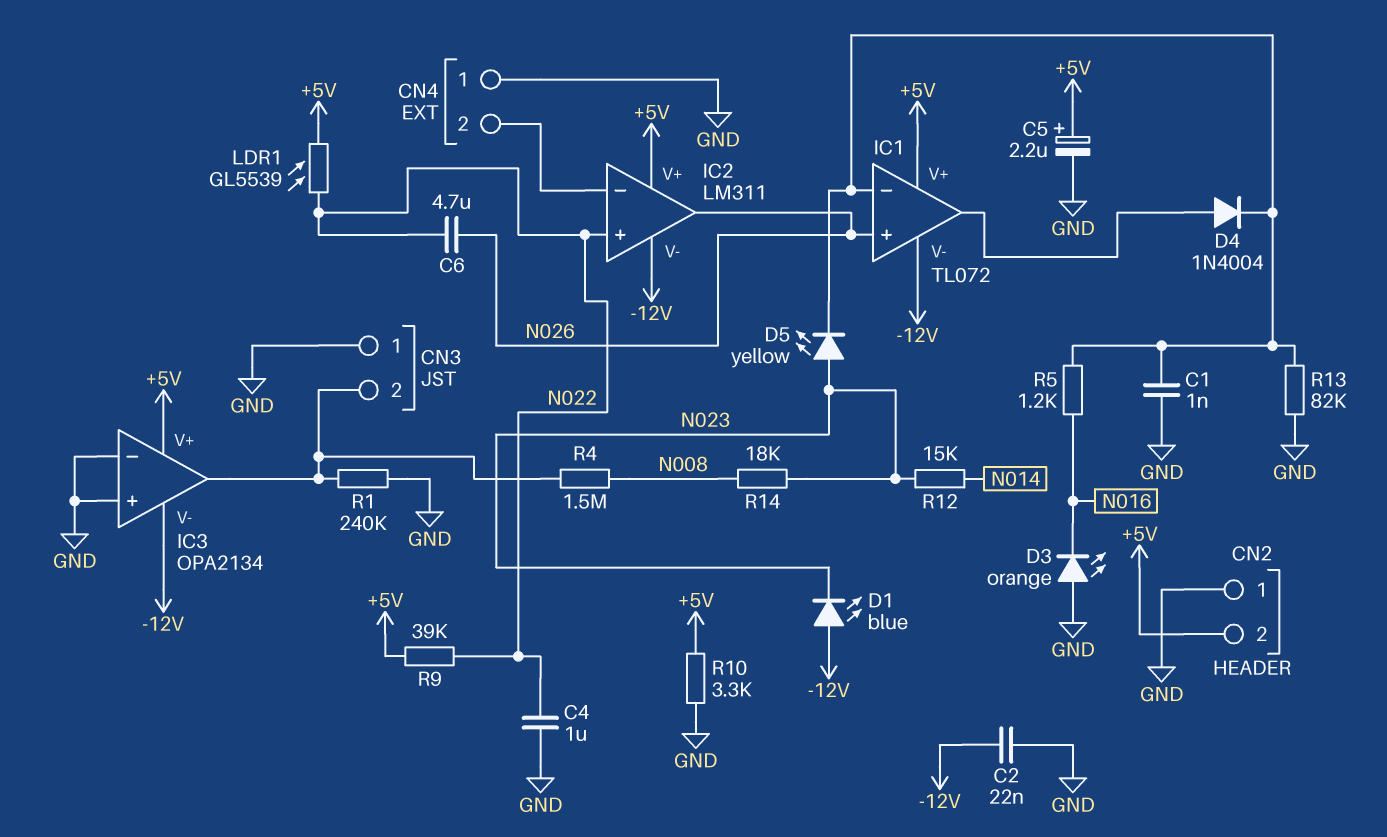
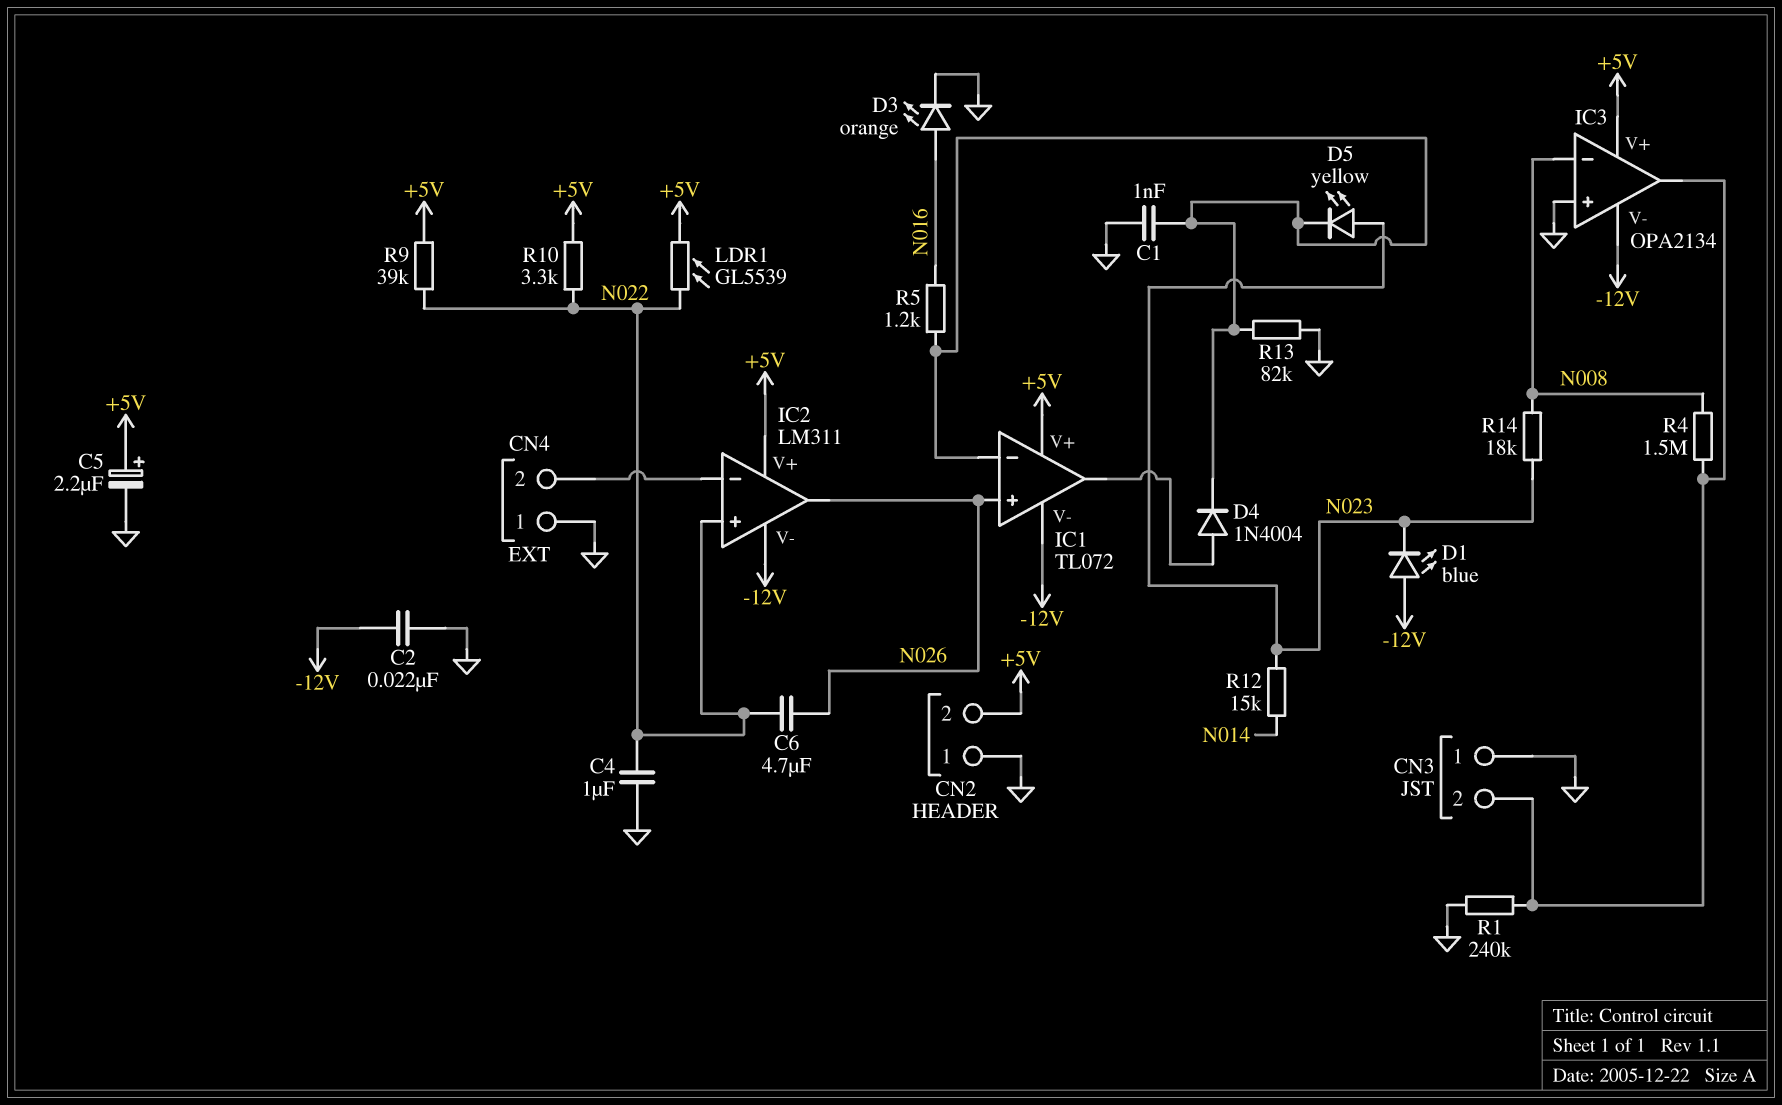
D3: LED orange (A GND, K N016) -> LED orange (A N016, K GND)
IC3 pin in-: GND -> N008
R10: 3.3k (+5V, GND) -> 3.3k (+5V, N022)

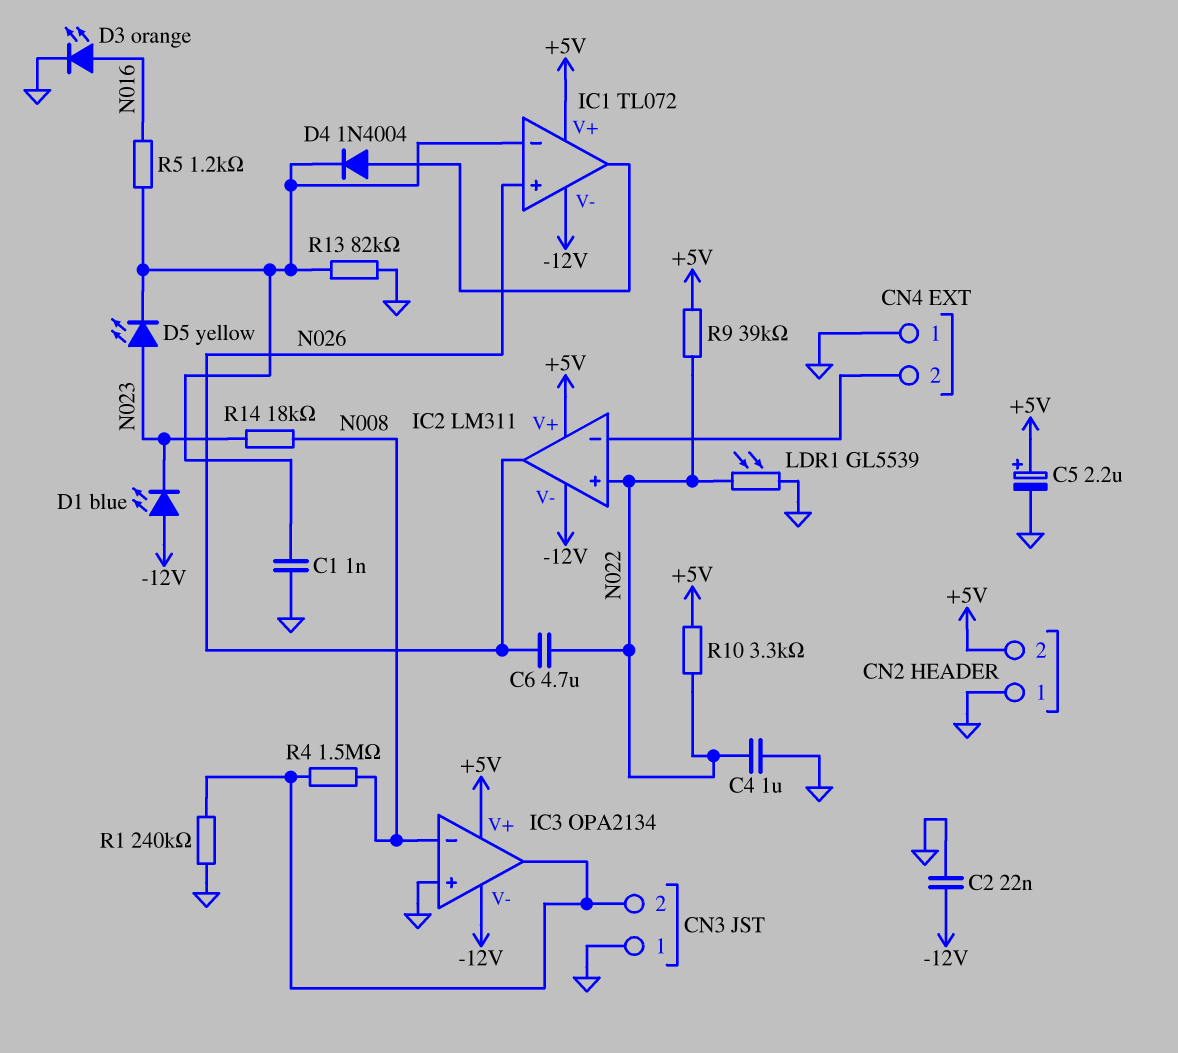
LDR1: GL5539 (+5V, N022) -> GL5539 (GND, N022)
R12: 15k (N014, N023) -> none

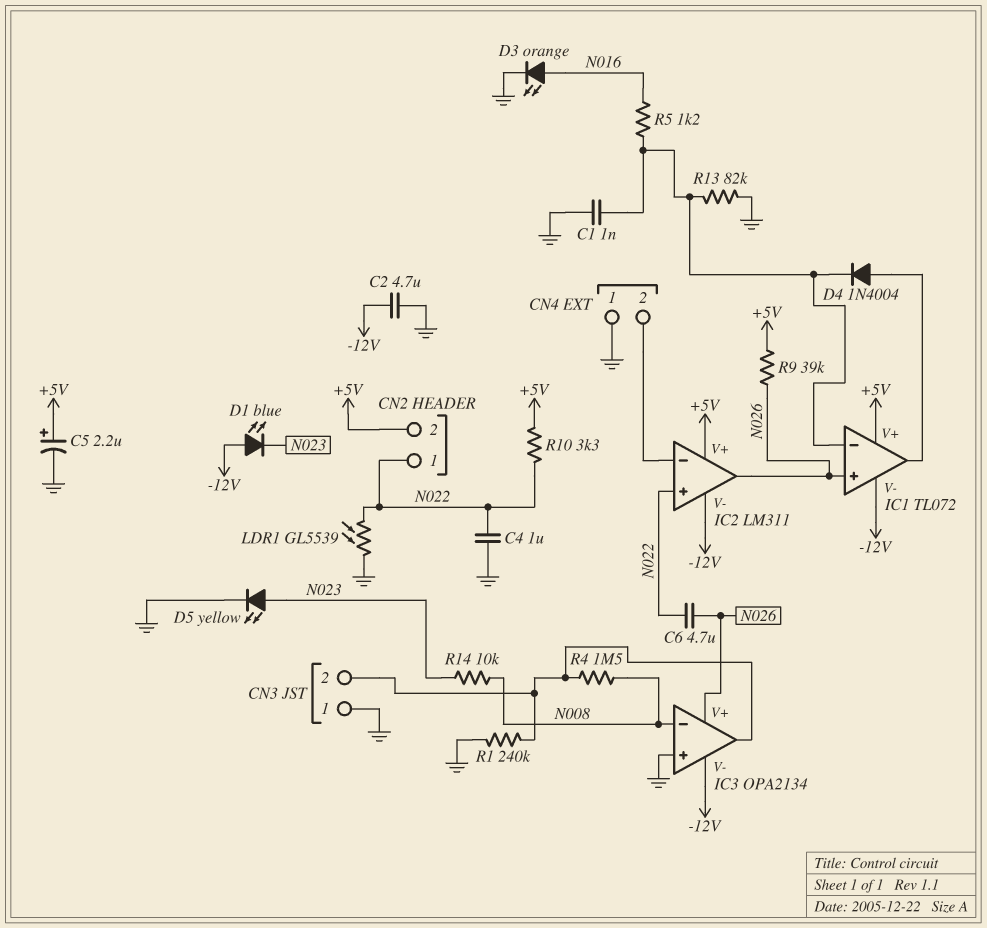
C2: 22nF (-12V, GND) -> 4.7uF (-12V, GND)
CN2 pin 1: GND -> N022
D5: LED yellow (A N023, K IC1/in-) -> LED yellow (A N023, K GND)
IC3 pin V+: +5V -> N026
R9: 39k (+5V, N022) -> 39k (+5V, N026)
R14: 18k (N008, N023) -> 10k (N008, N023)

